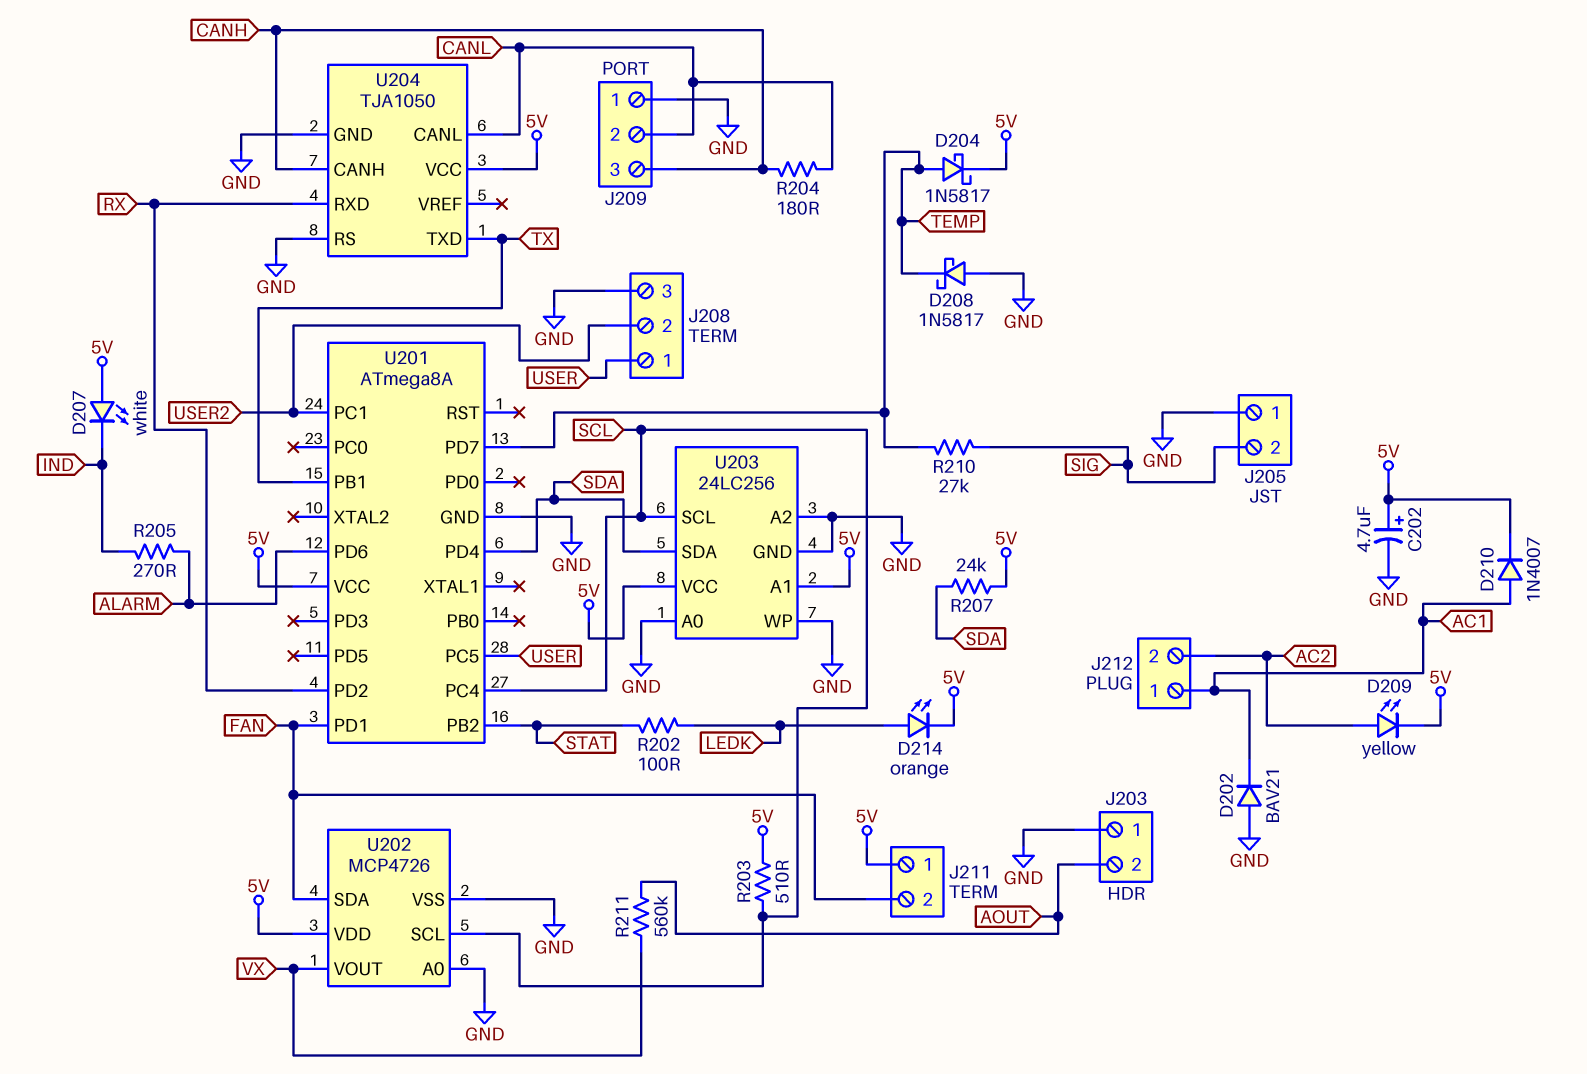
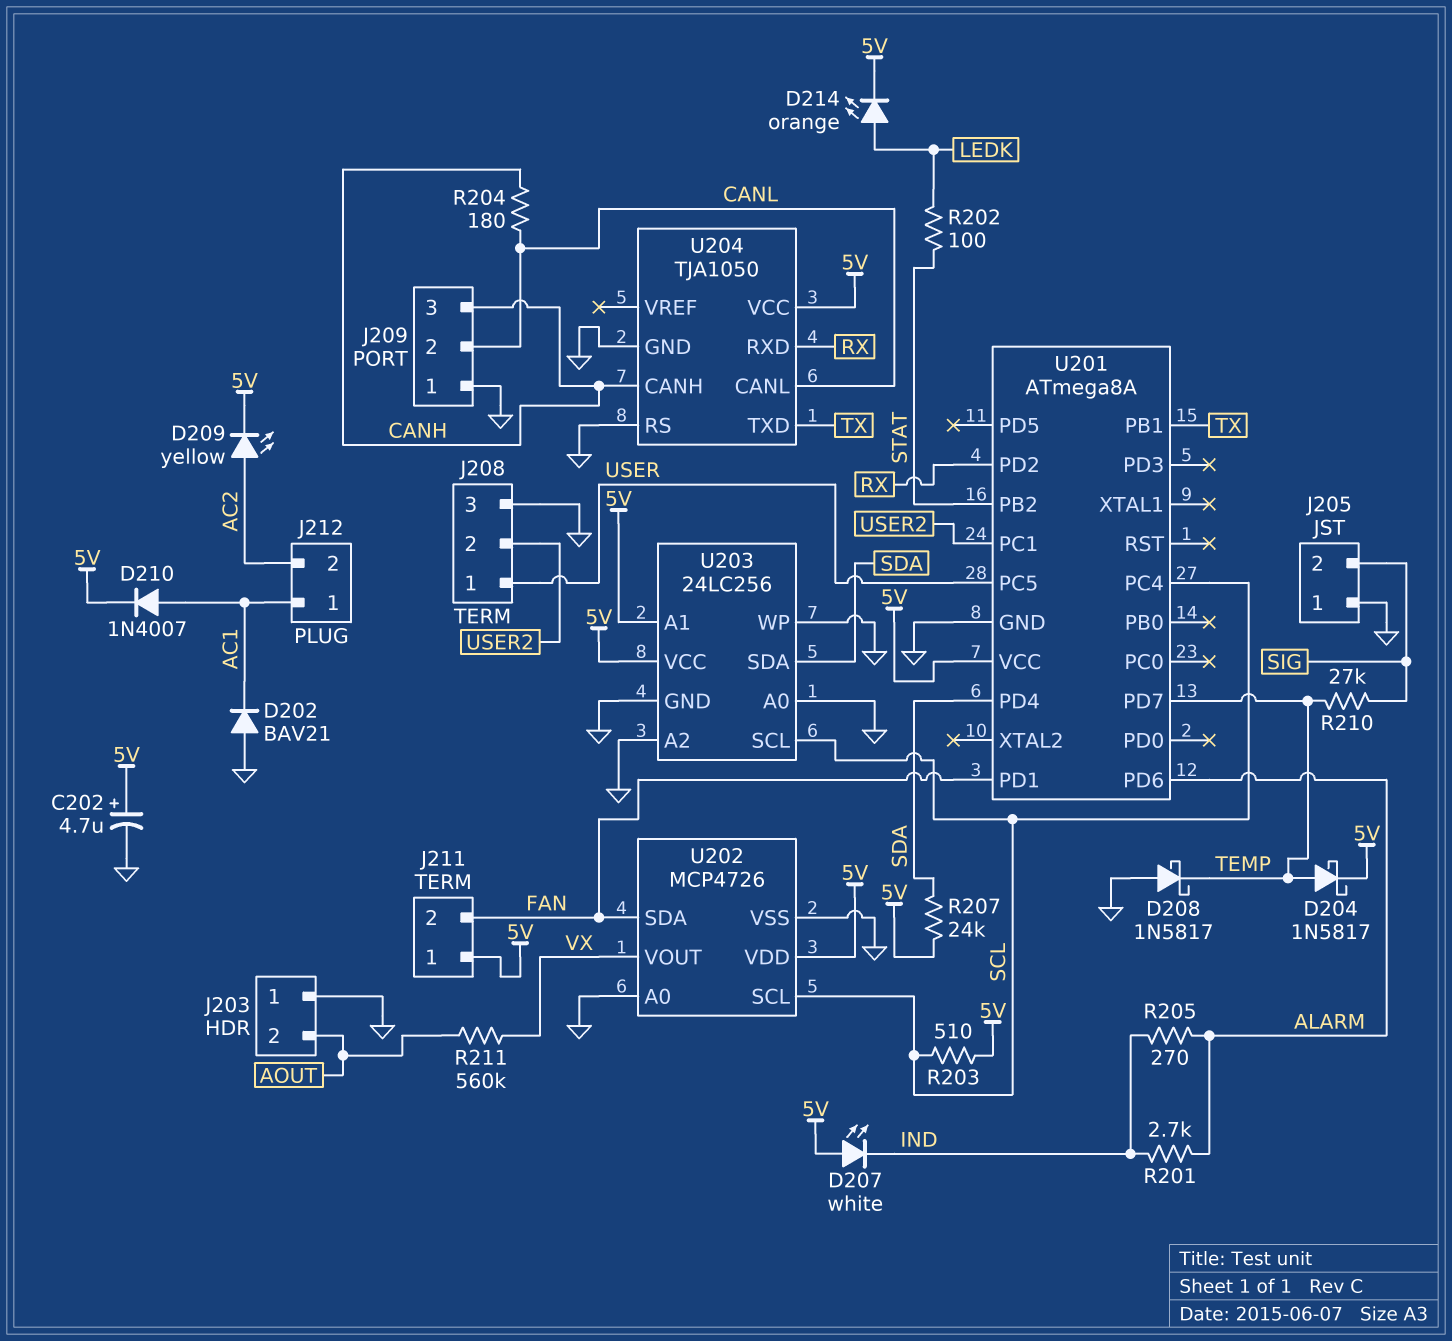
R201: none -> 2.7k (ALARM, IND)

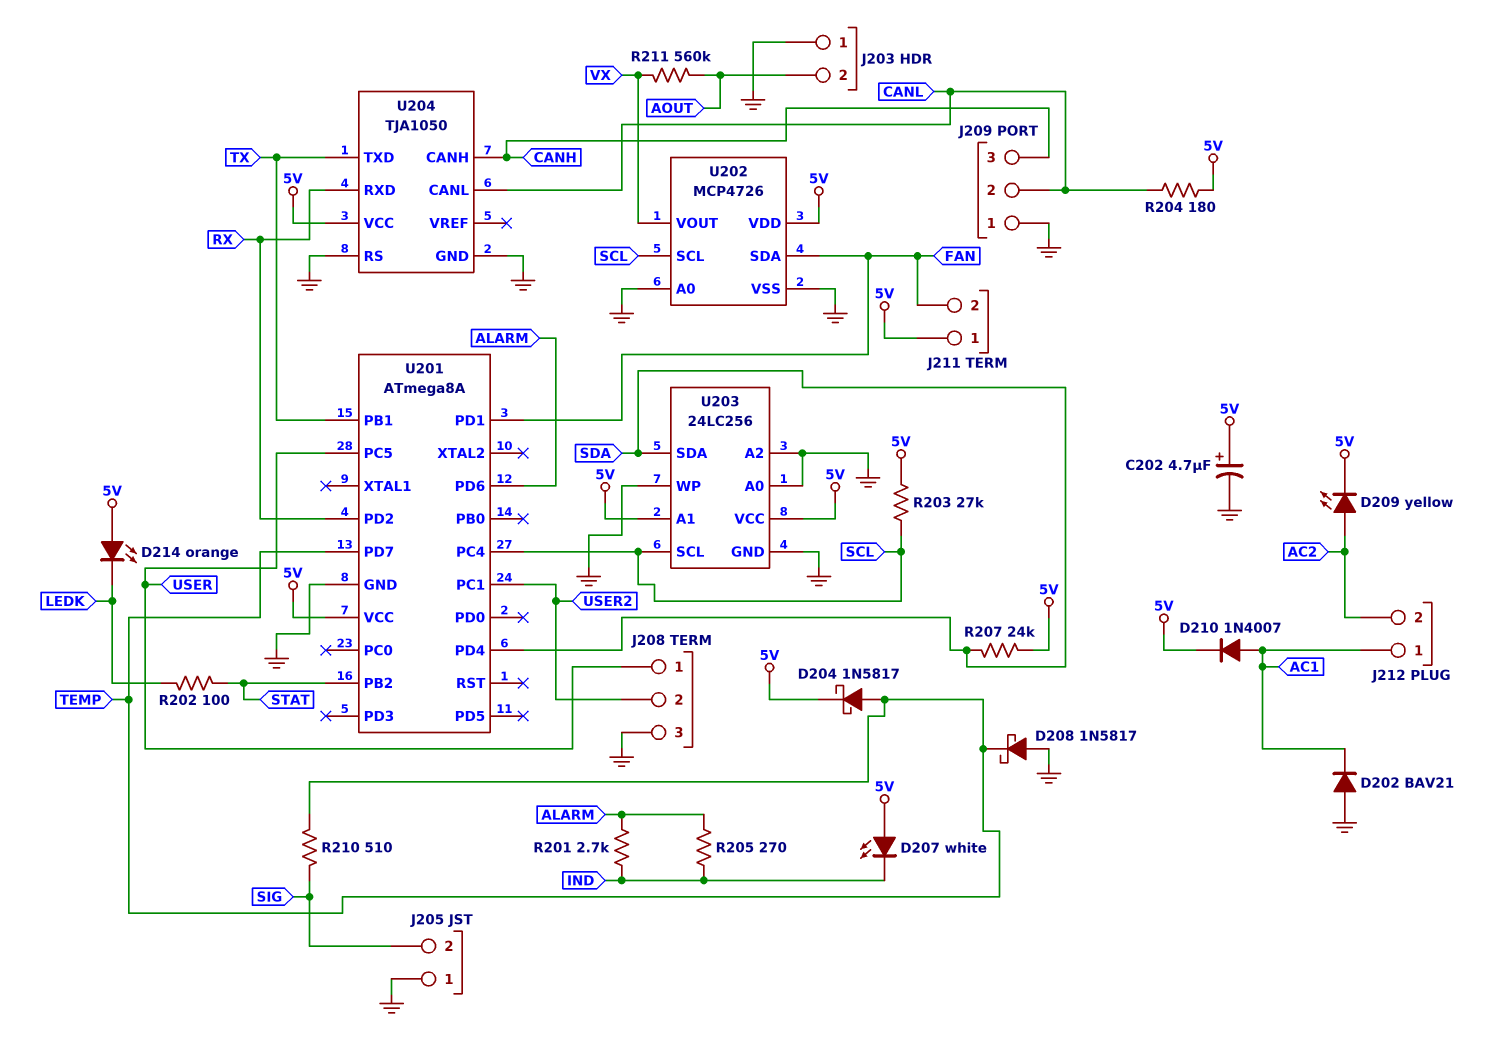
D214: LED orange (A LEDK, K 5V) -> LED orange (A 5V, K LEDK)
R203: 510 (5V, SCL) -> 27k (5V, SCL)
R204: 180 (CANH, CANL) -> 180 (5V, CANL)
R210: 27k (SIG, TEMP) -> 510 (SIG, TEMP)

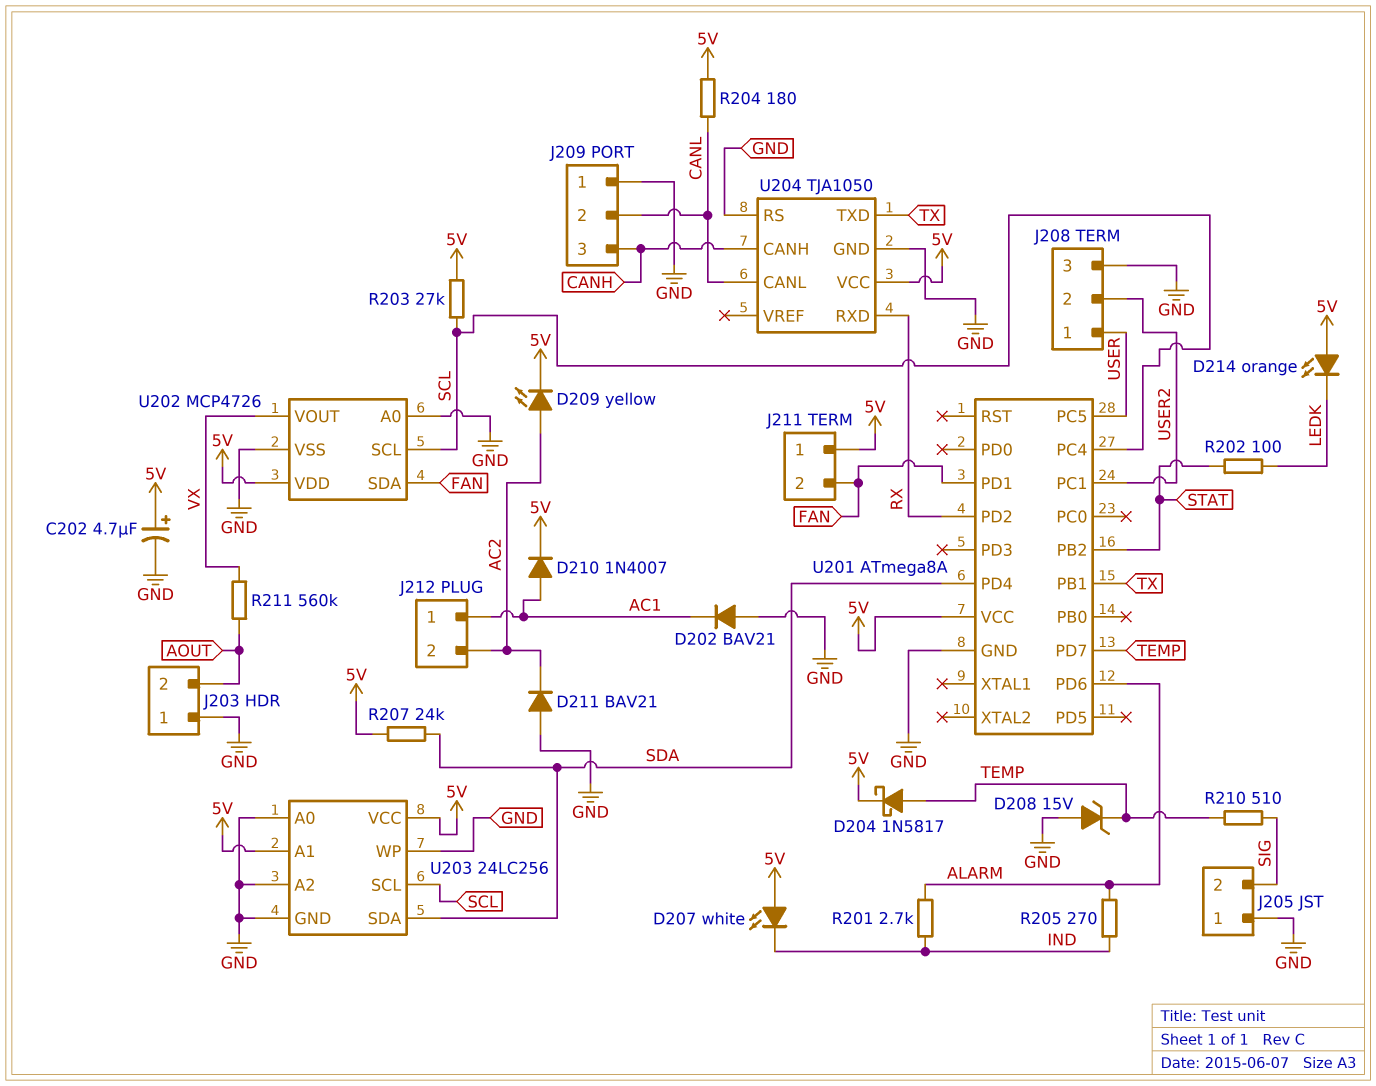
D208: schottky 1N5817 (A GND, K TEMP) -> zener 15V (A GND, K TEMP)
D211: none -> diode BAV21 (A GND, K AC2)

